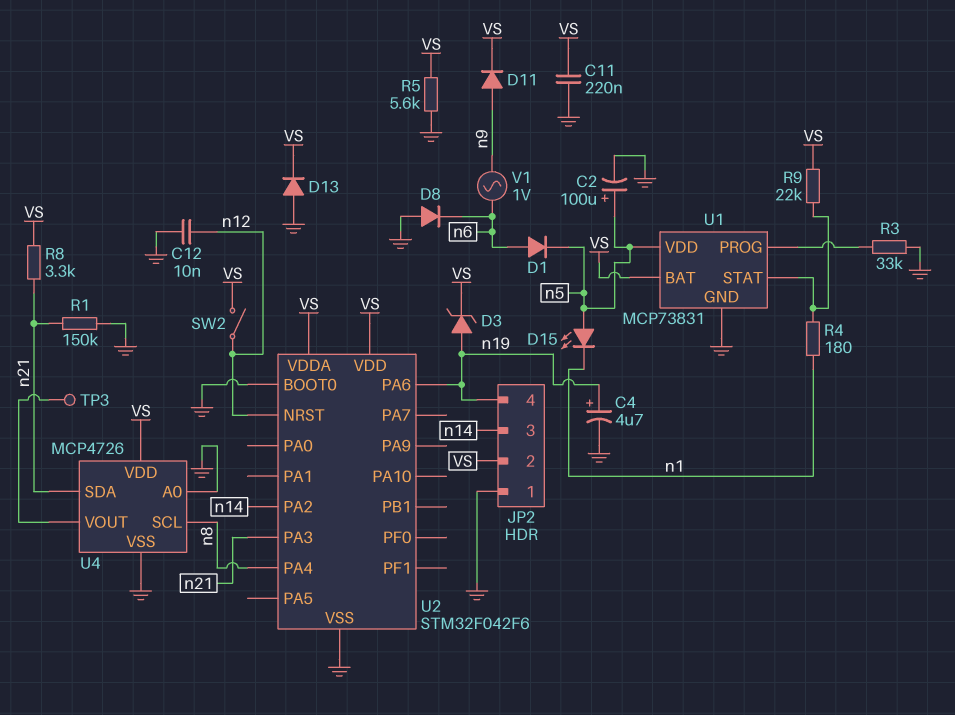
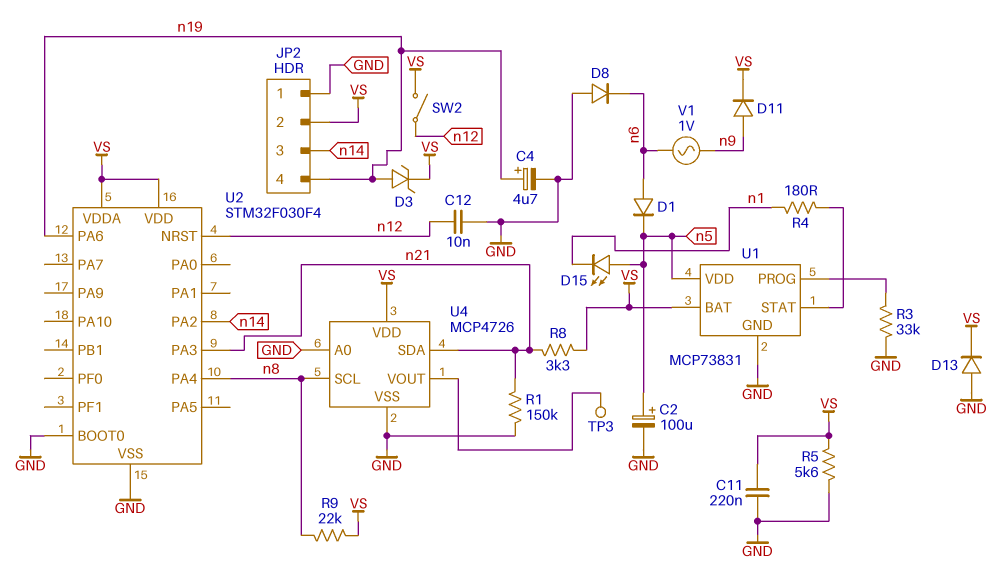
R9: 22k (U1/STAT, VS) -> 22k (VS, n8)
U2: STM32F042F6 -> STM32F030F4

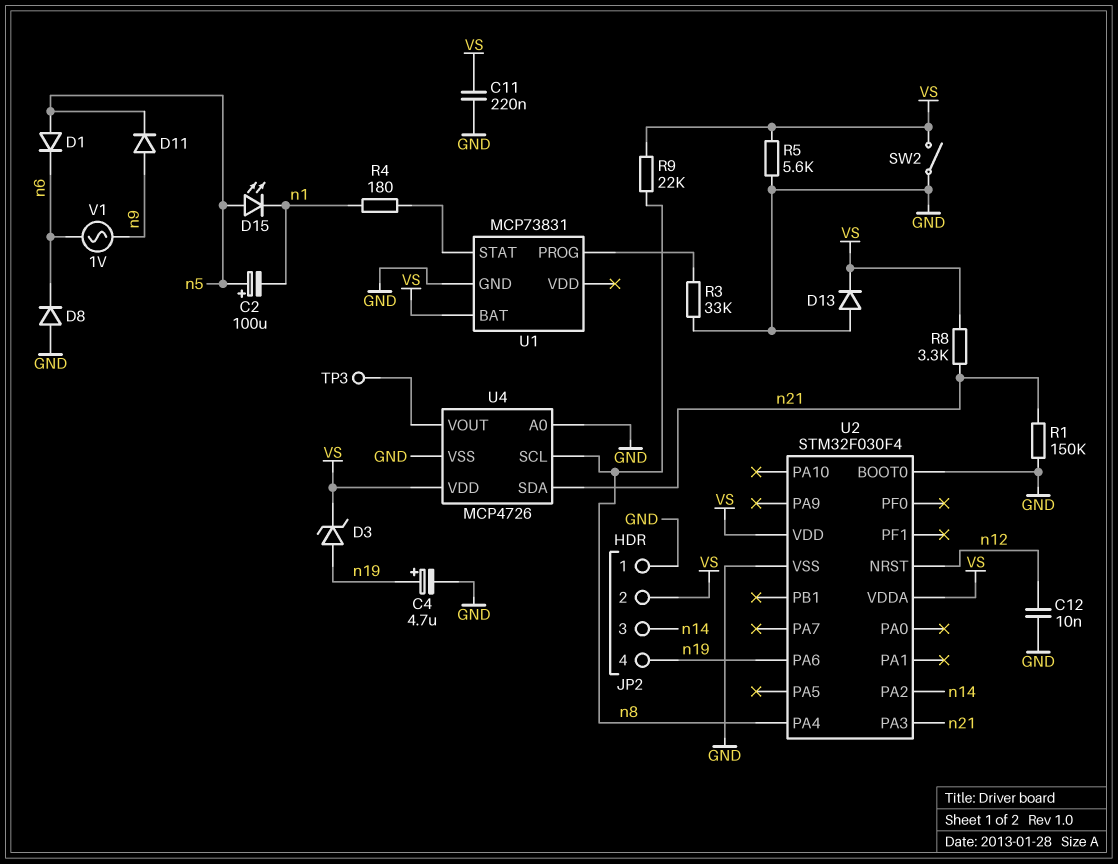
C2: 100uF (plus n5, minus GND) -> 100uF (plus n5, minus n1)
D1: diode (A n6, K n5) -> diode (A n5, K n6)
D11: diode (A n9, K VS) -> diode (A n9, K n5)
SW2: switch (VS, n12) -> switch (GND, VS)
U1 pin VDD: n5 -> none

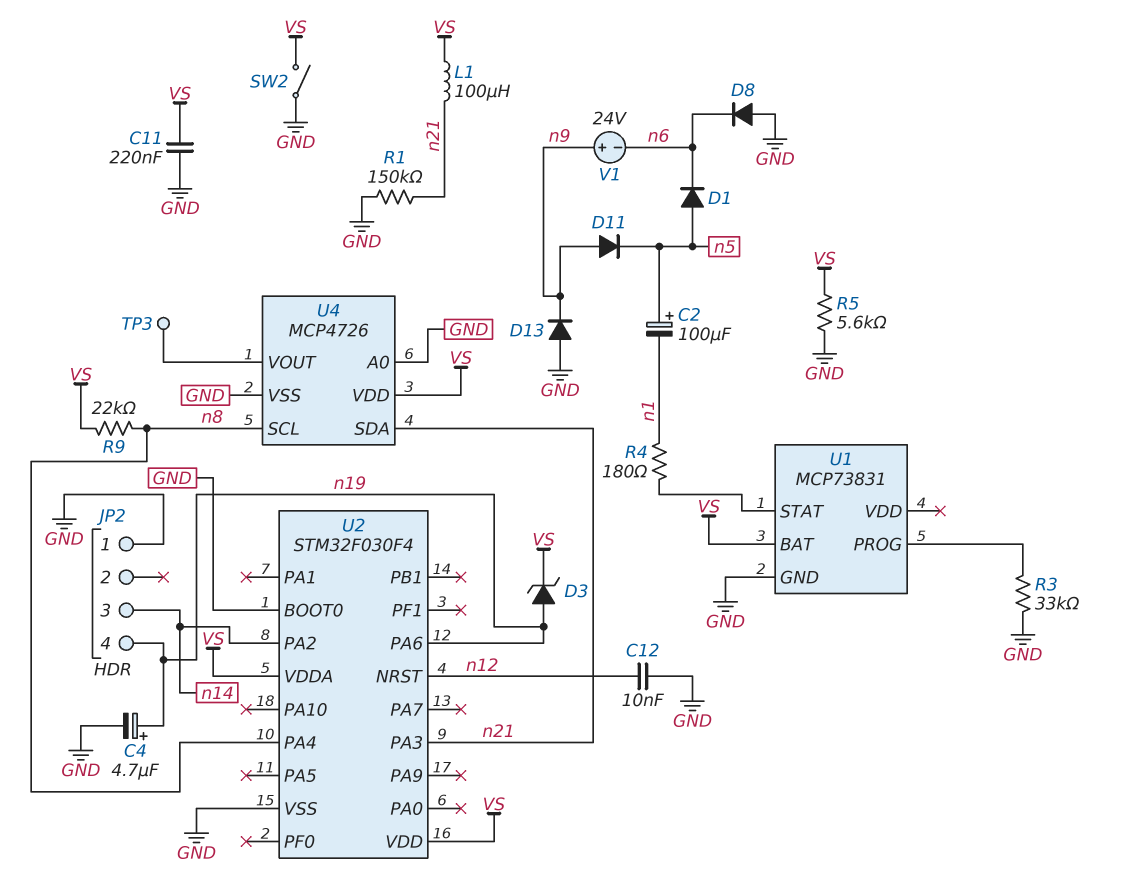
D13: diode (A GND, K VS) -> diode (A GND, K n9)
D15: LED (A n5, K n1) -> none
JP2 pin 2: VS -> none
L1: none -> 100uH (VS, n21)
R8: 3.3k (VS, n21) -> none
V1: AC 1V (n6, n9) -> 24V (plus n9, minus n6)

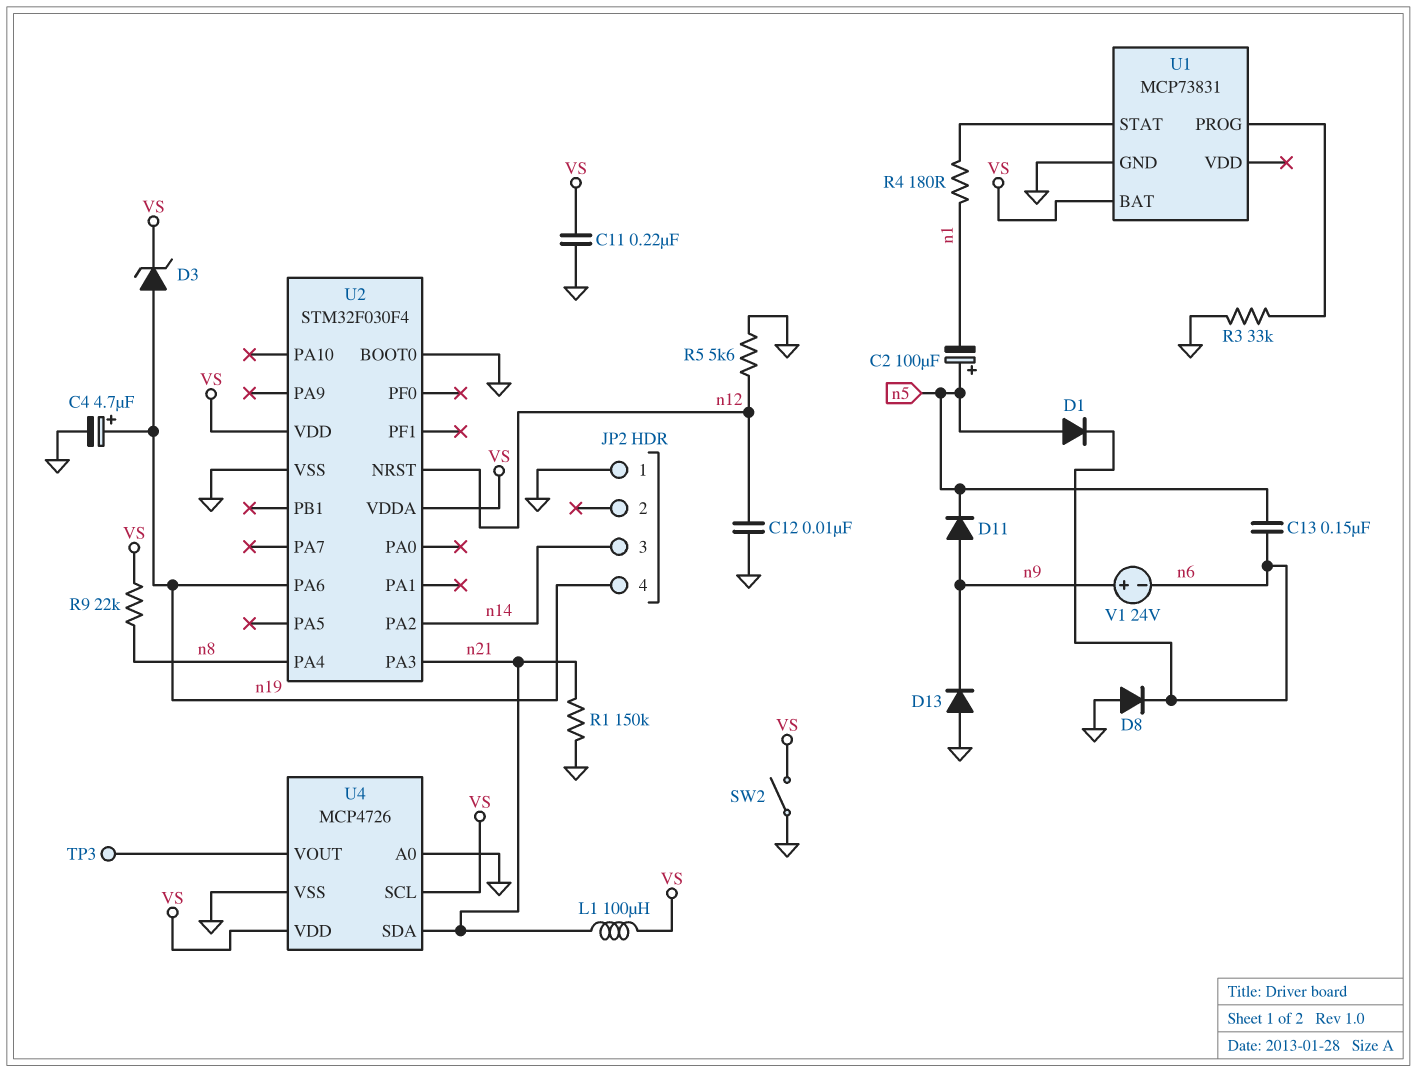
C13: none -> 150nF (n5, n6)
R5: 5.6k (GND, VS) -> 5.6k (GND, n12)
U4 pin SCL: n8 -> VS

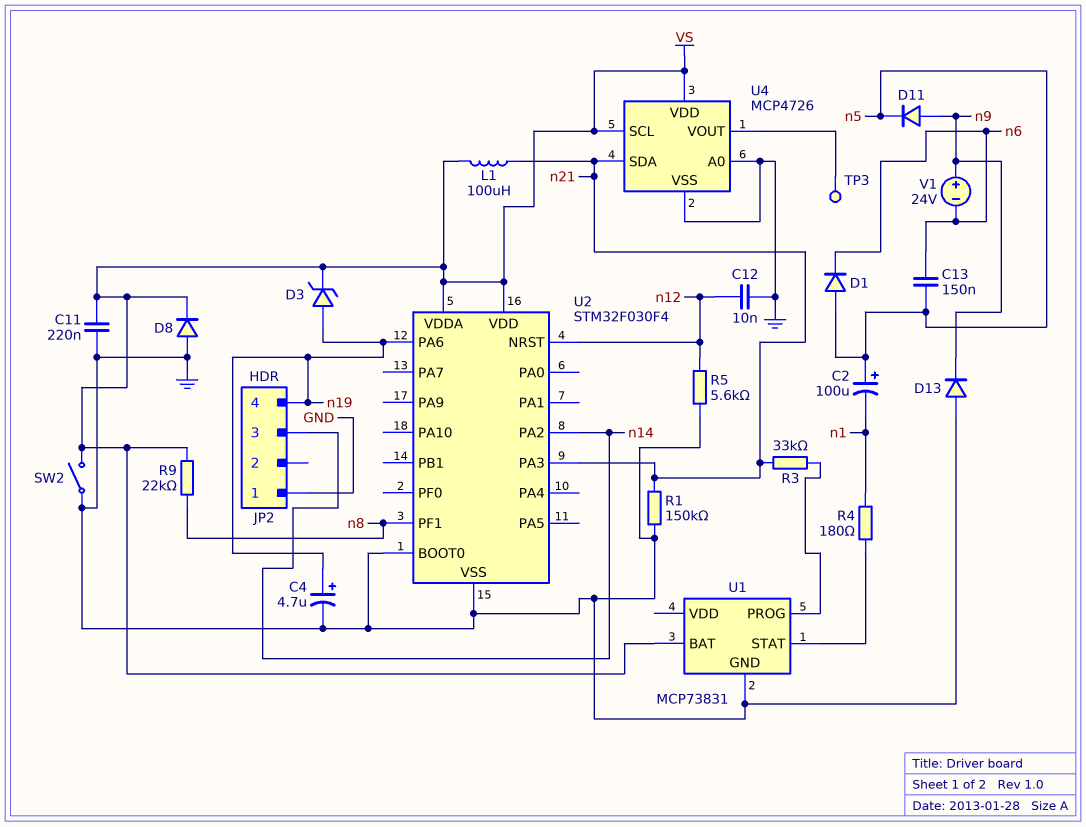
D8: diode (A GND, K n6) -> diode (A GND, K VS)
R3: 33k (GND, U1/PROG) -> 33k (U1/PROG, n21)
U2 pin PA4: n8 -> none
U2 pin PF1: none -> n8

